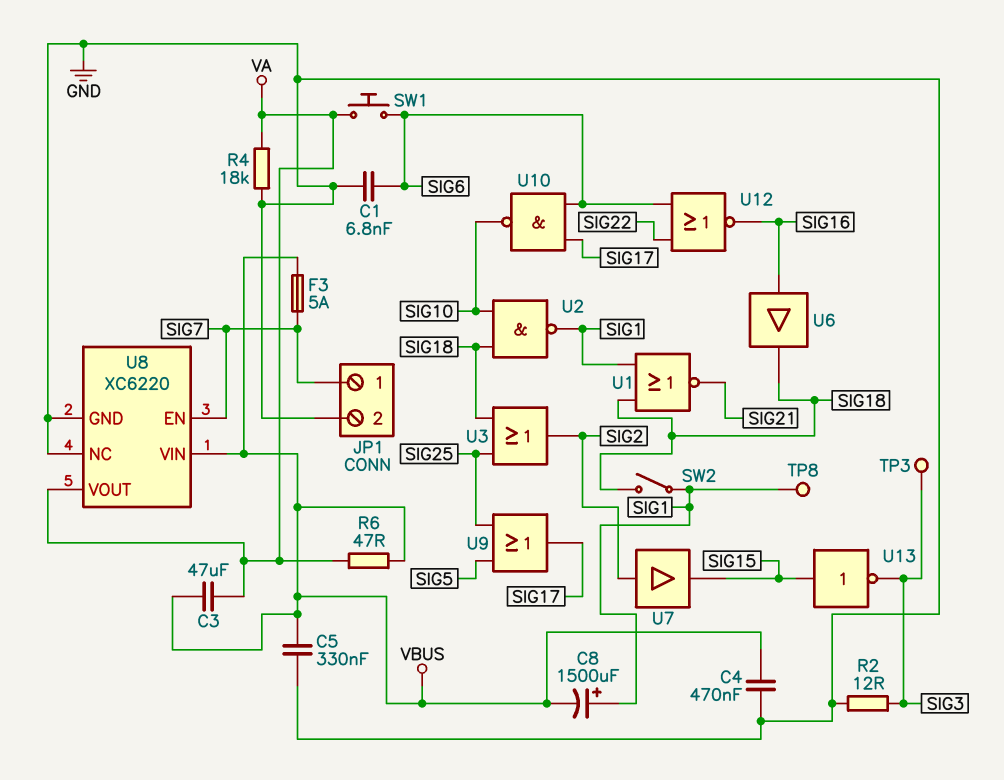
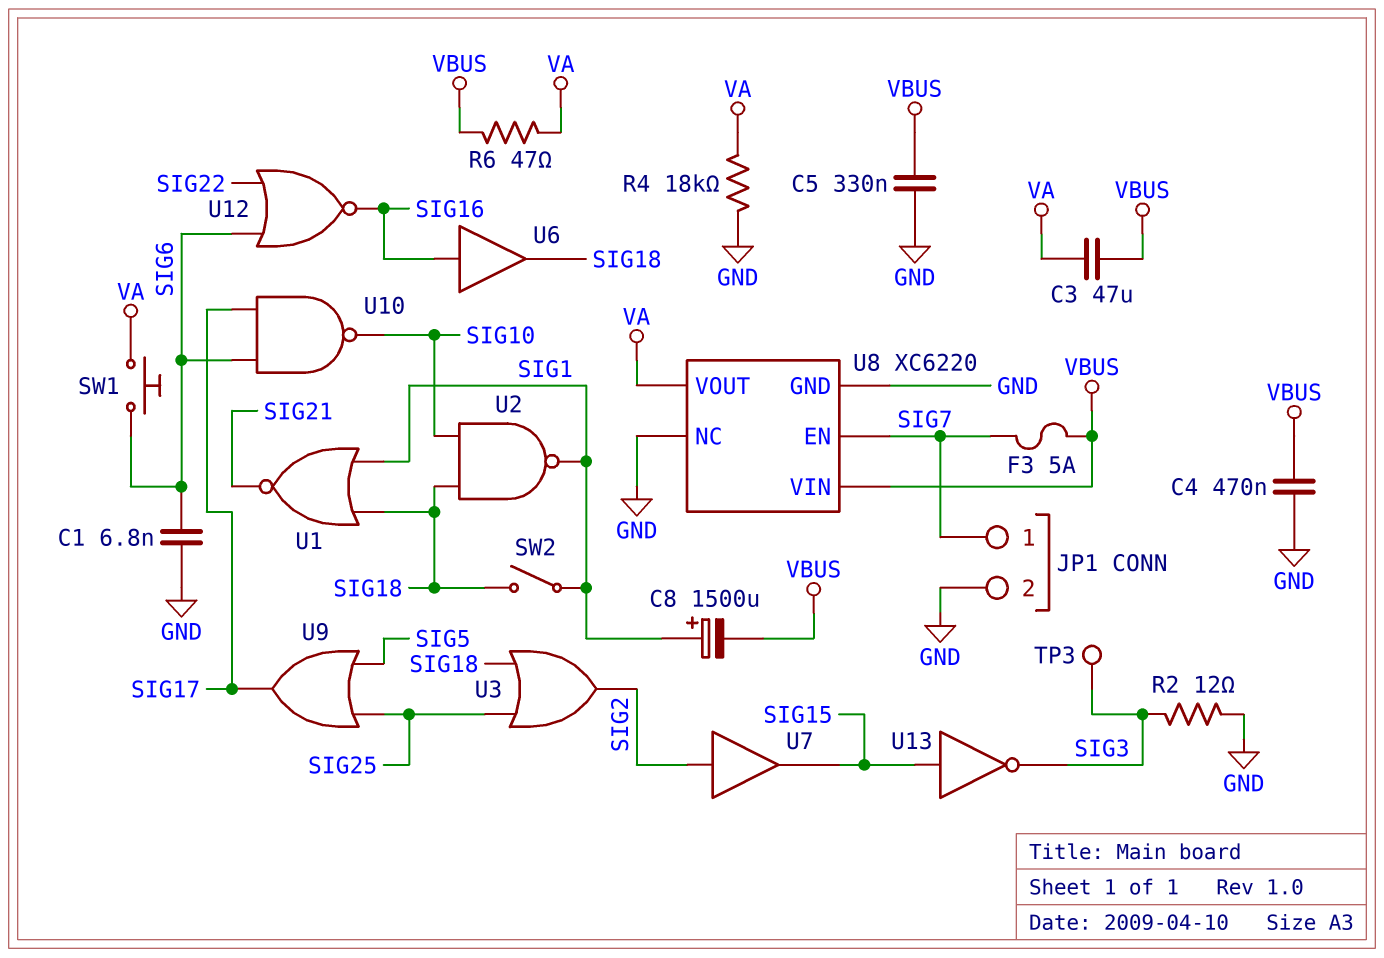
TP8: test point (SIG1) -> none

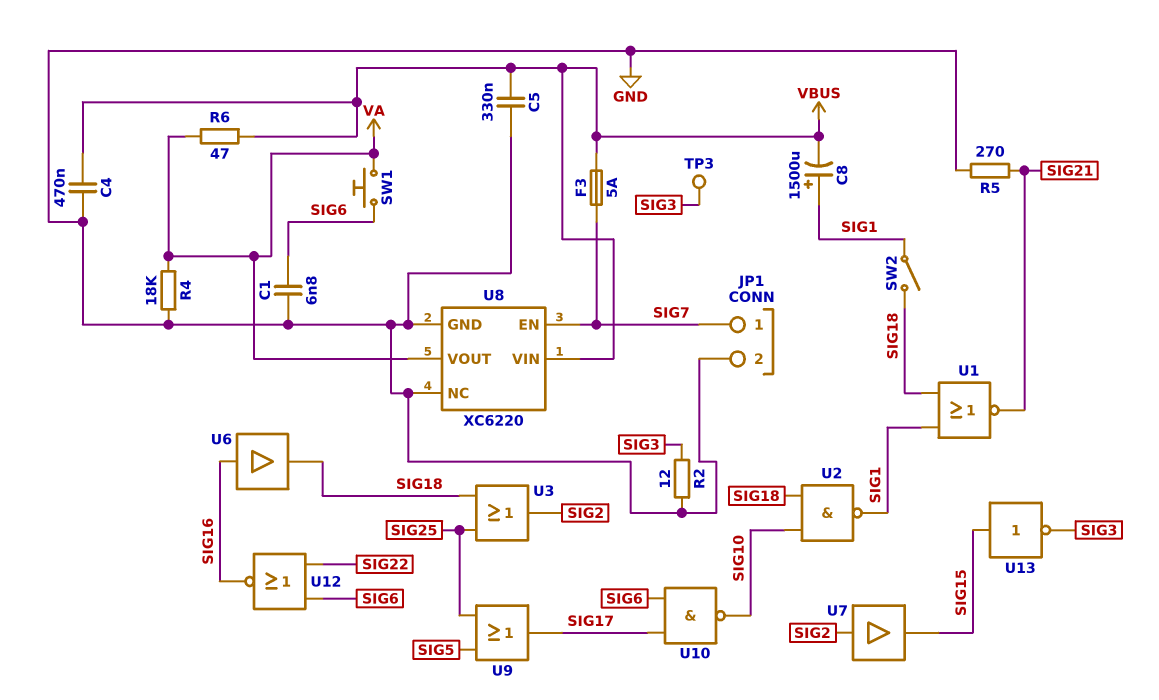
C3: 47uF (VA, VBUS) -> none
R5: none -> 270 (GND, SIG21)

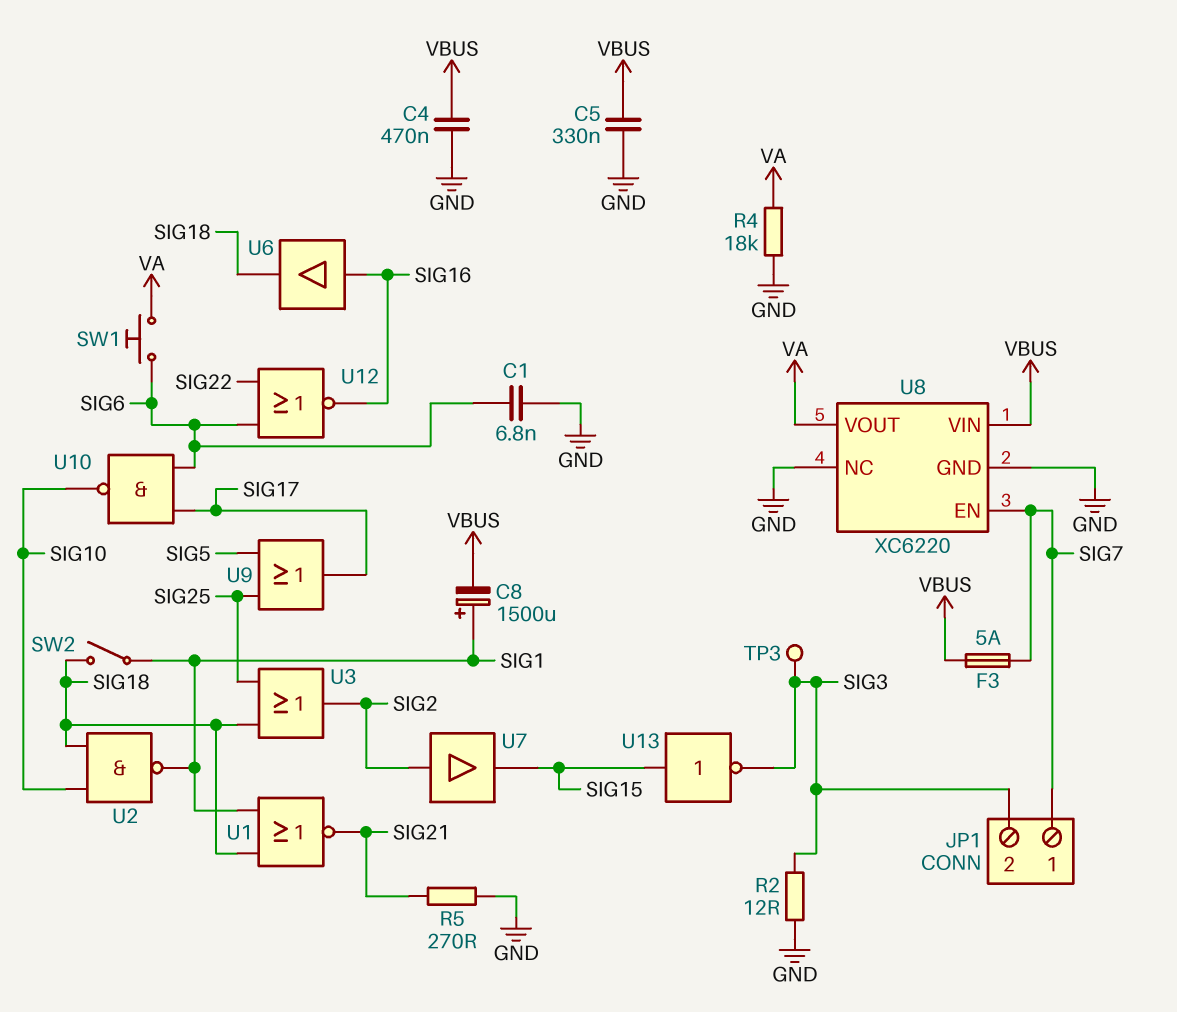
JP1 pin 2: GND -> SIG3
R6: 47 (VA, VBUS) -> none

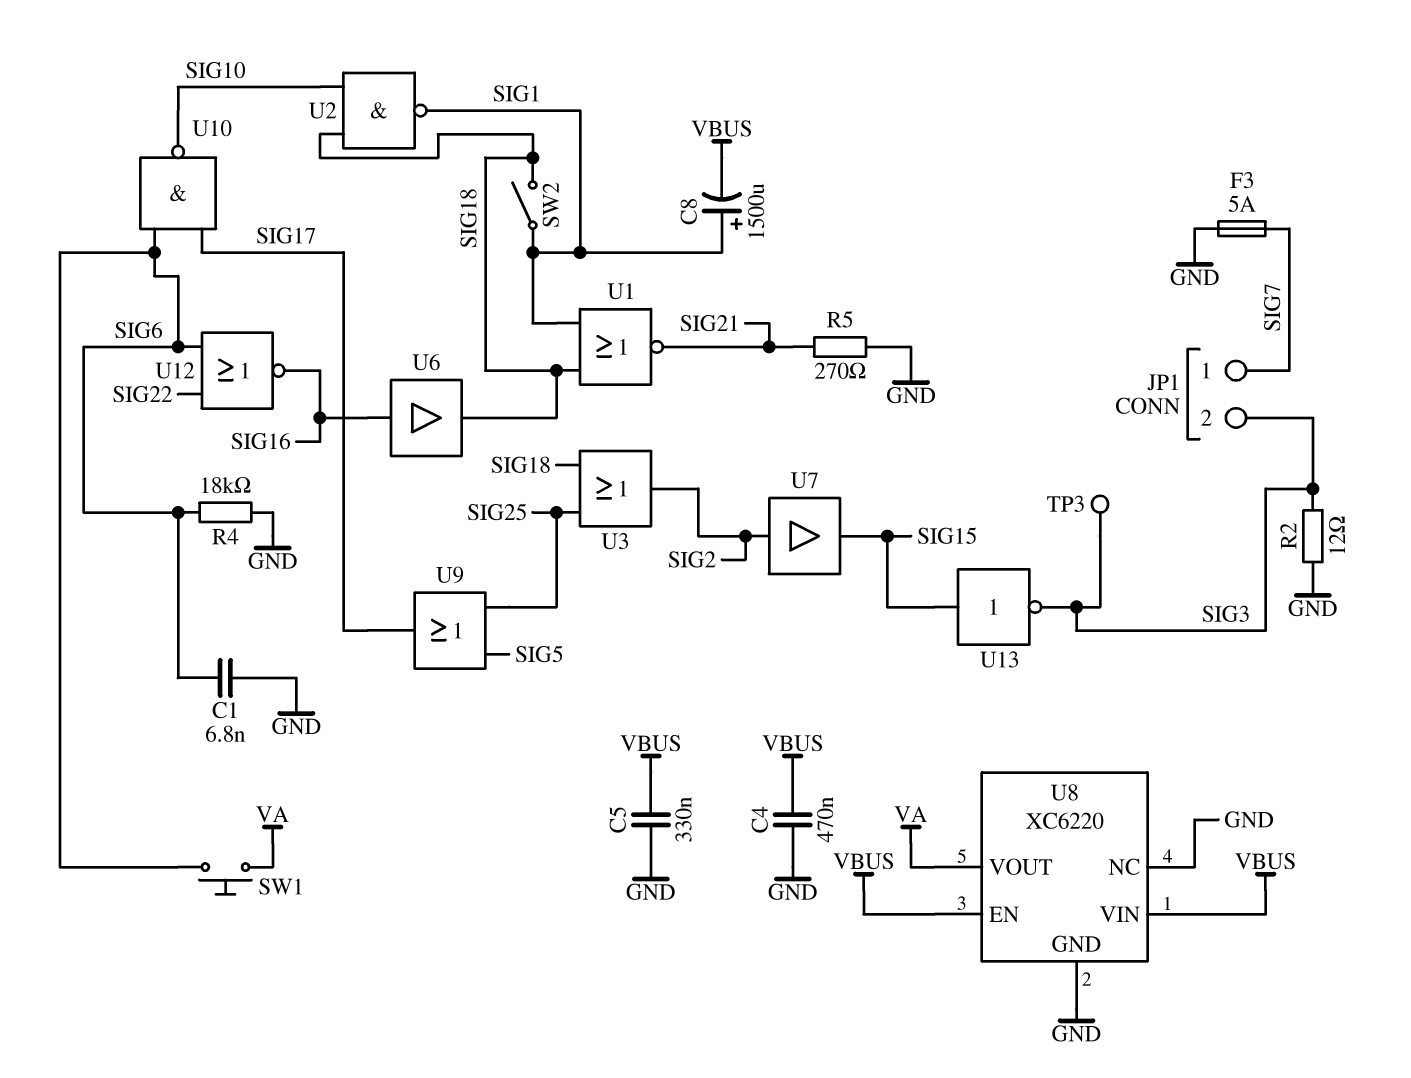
F3: 5A (SIG7, VBUS) -> 5A (GND, SIG7)
R4: 18k (GND, VA) -> 18k (GND, SIG6)
U8 pin EN: SIG7 -> VBUS

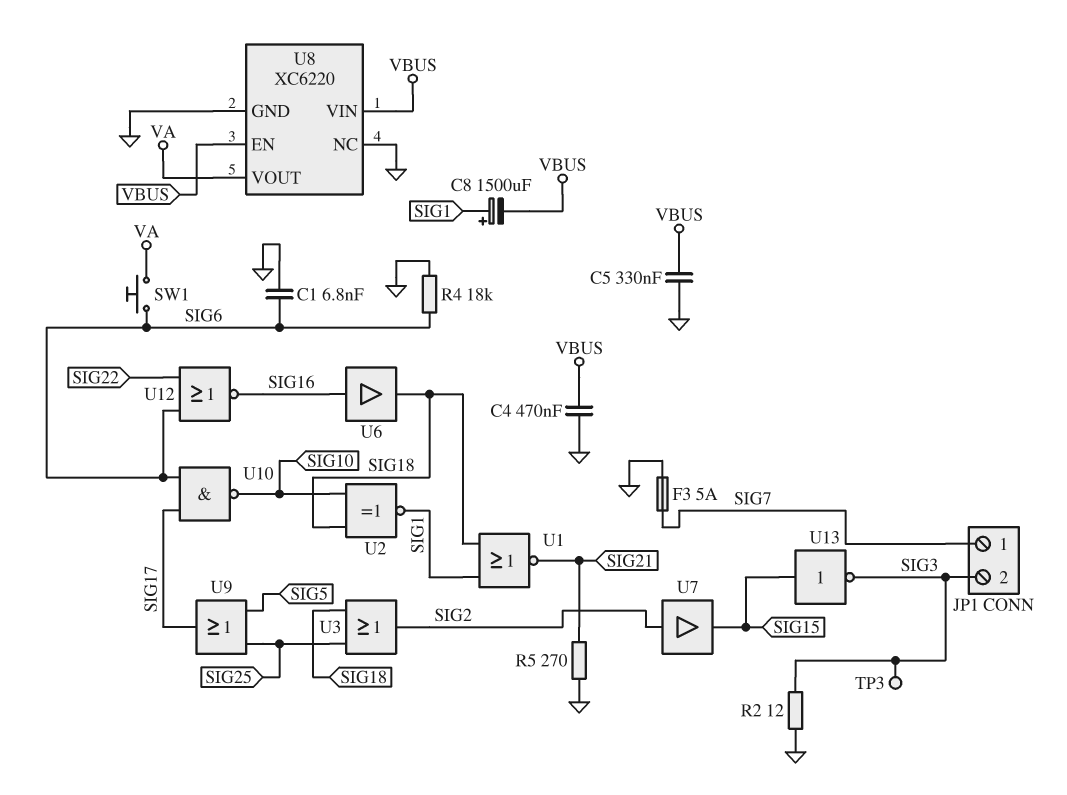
SW2: switch (SIG1, SIG18) -> none
U2: NAND (in SIG10, in SIG18, out SIG1) -> XNOR (in SIG10, in SIG18, out SIG1)

